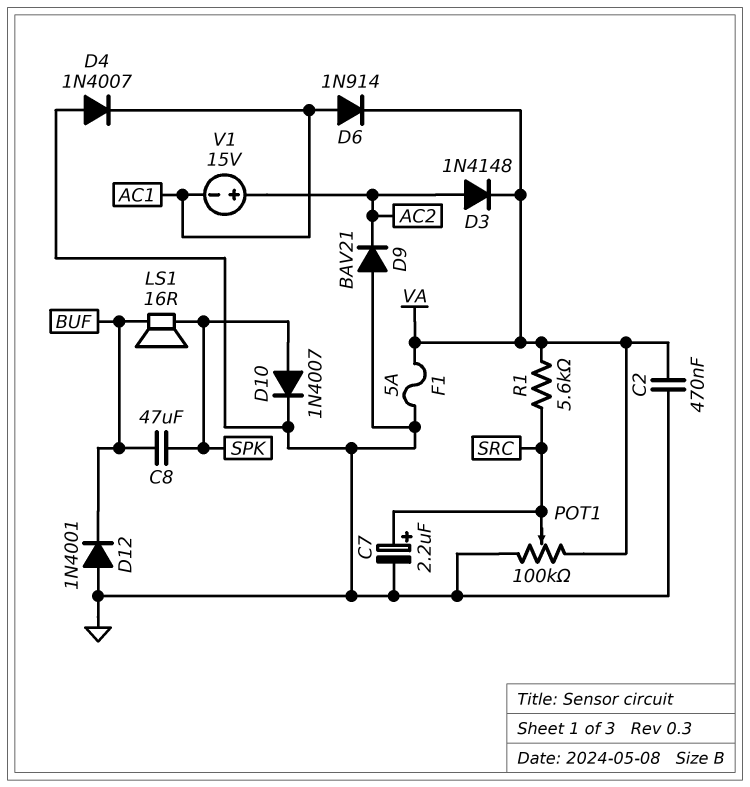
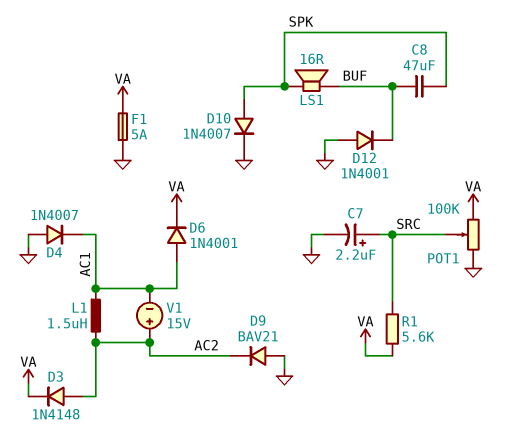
C2: 470nF (GND, VA) -> none
D6: diode 1N914 (A AC1, K VA) -> diode 1N4001 (A AC1, K VA)
L1: none -> 1.5uH (AC1, AC2)

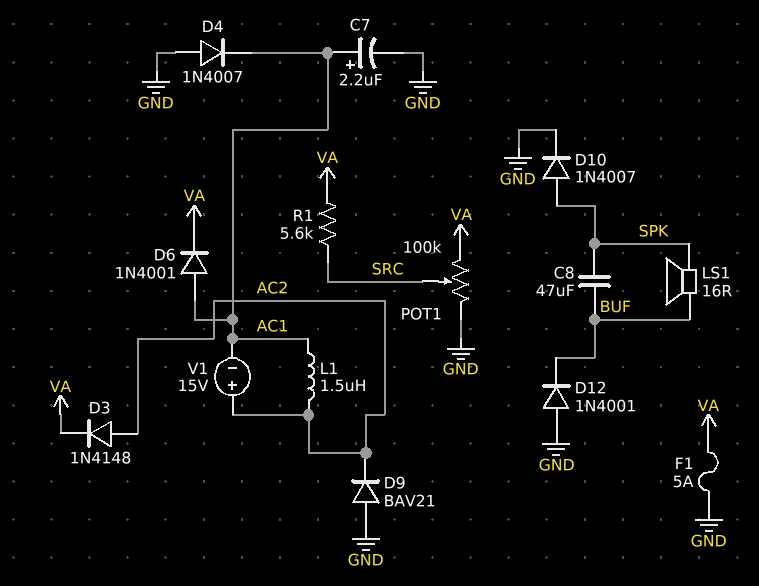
C7: 2.2uF (plus SRC, minus GND) -> 2.2uF (plus AC1, minus GND)

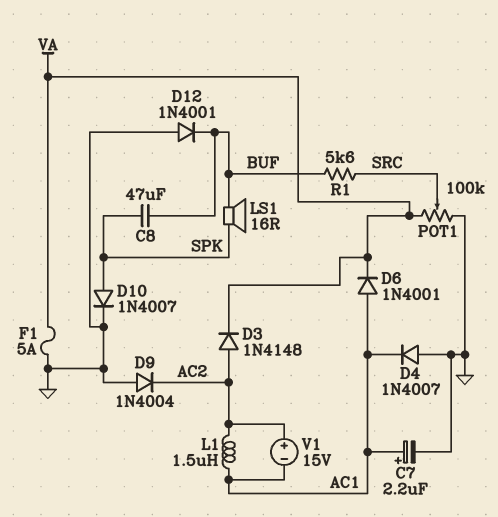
D9: diode BAV21 (A GND, K AC2) -> diode 1N4004 (A GND, K AC2)
R1: 5.6k (SRC, VA) -> 5.6k (BUF, SRC)

